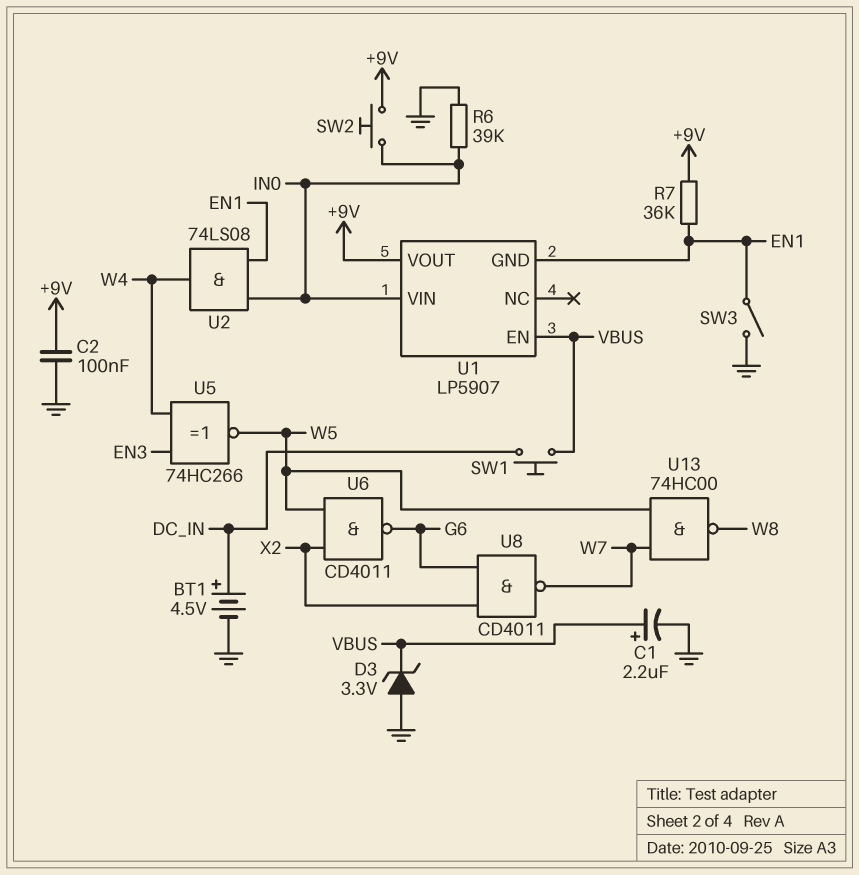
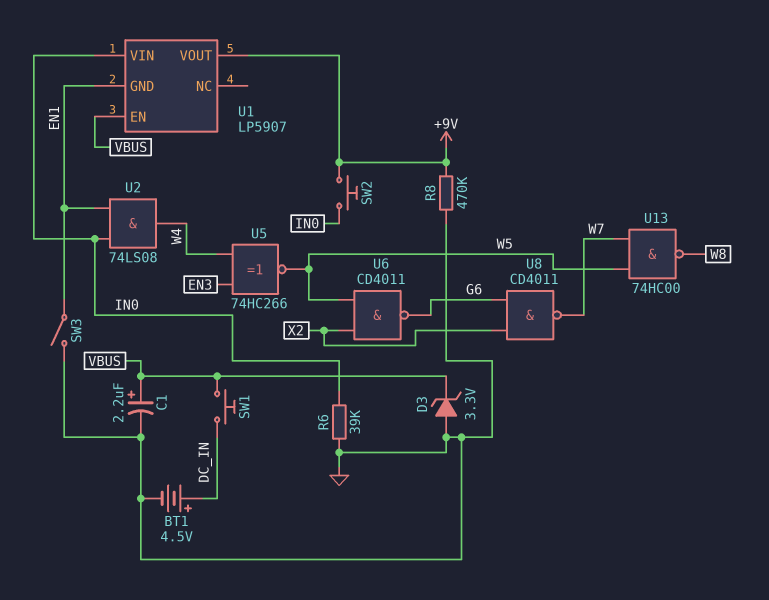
C2: 100nF (+9V, GND) -> none
R7: 36k (+9V, EN1) -> none
R8: none -> 470k (+9V, GND)

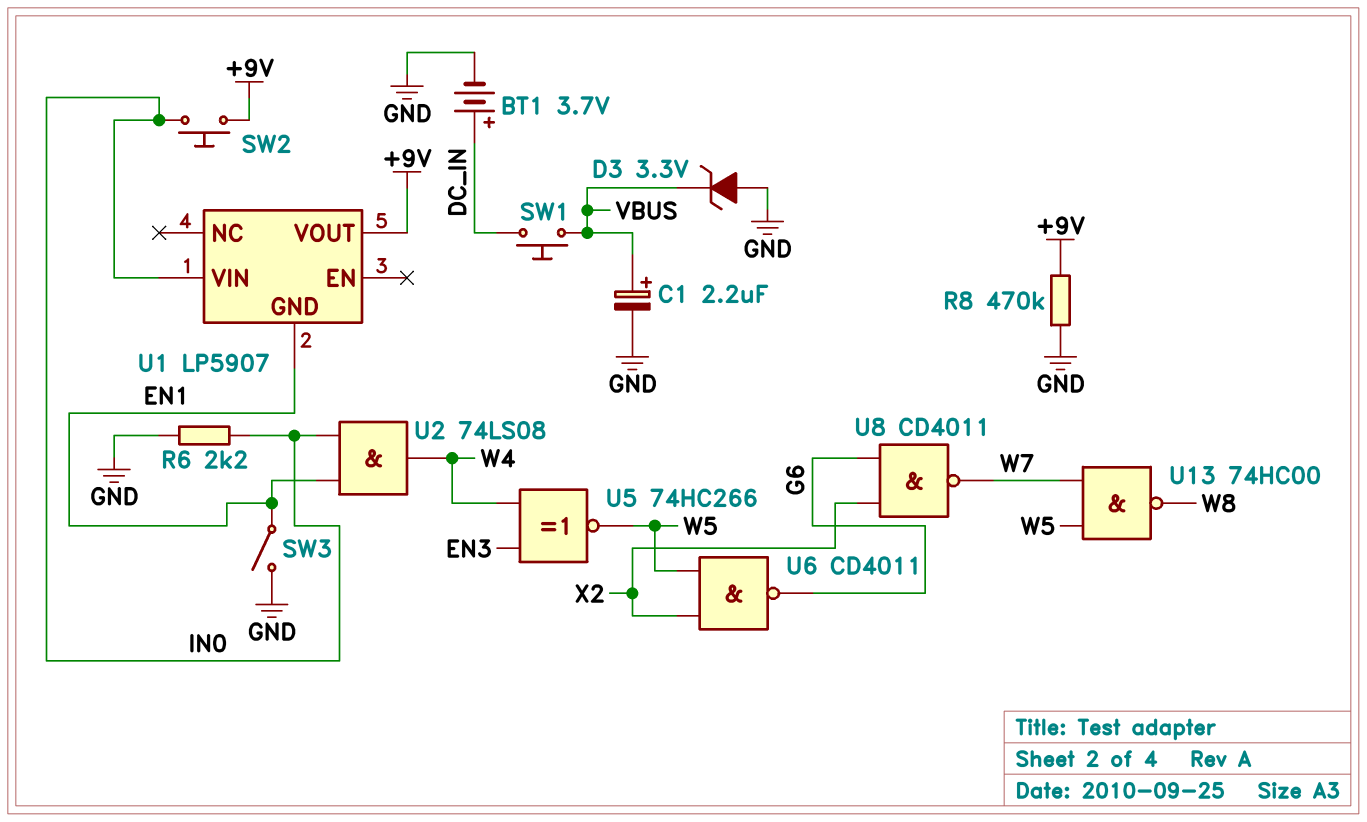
BT1: 4.5V (plus DC_IN, minus GND) -> 3.7V (plus DC_IN, minus GND)
R6: 39k (GND, IN0) -> 2.2k (GND, IN0)
U1 pin EN: VBUS -> none

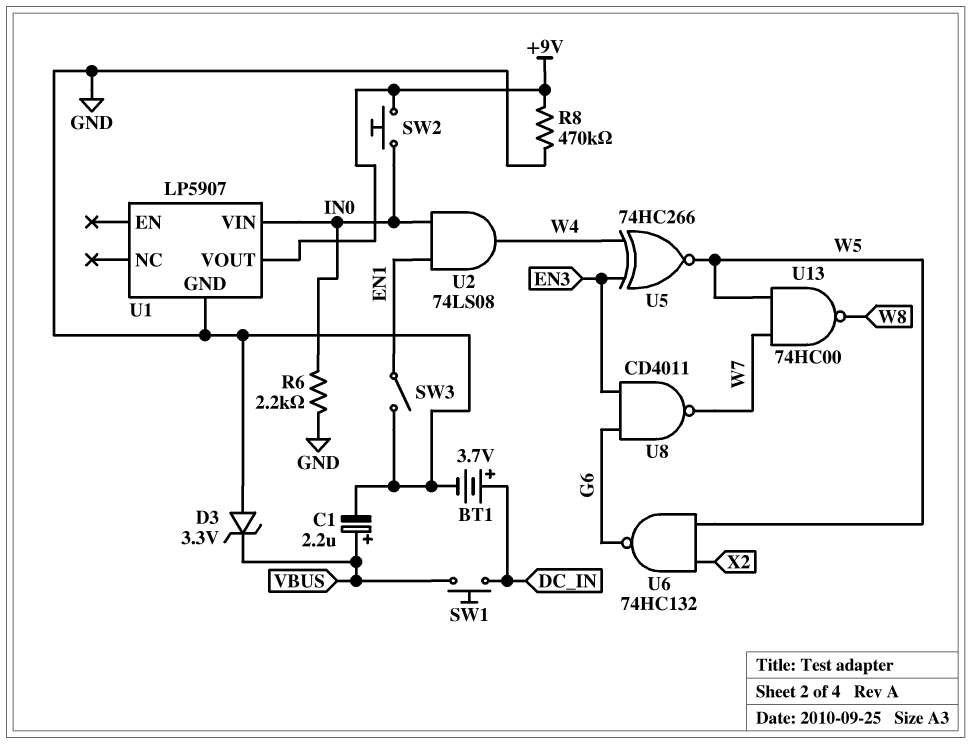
U1 pin GND: EN1 -> GND
U6: NAND CD4011 (in W5, in X2, out G6) -> NAND 74HC132 (in W5, in X2, out G6)
U8: NAND CD4011 (in G6, in X2, out W7) -> NAND CD4011 (in EN3, in G6, out W7)

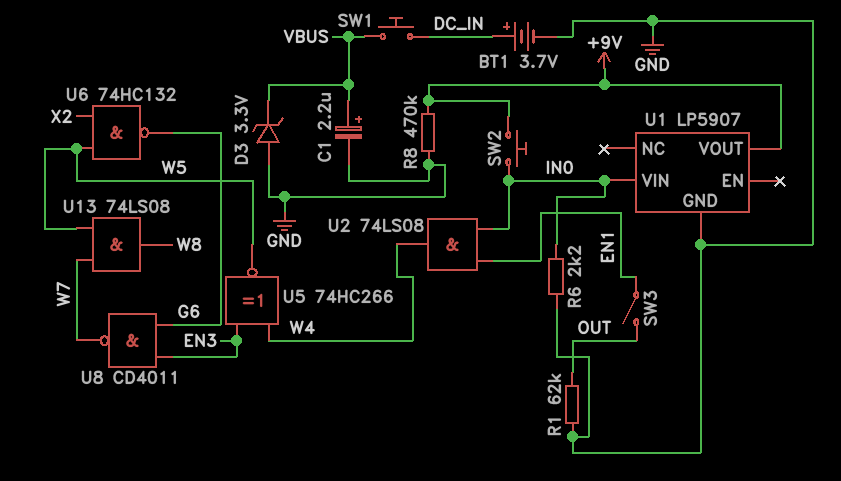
R1: none -> 62k (GND, OUT)
SW3: switch (EN1, GND) -> switch (EN1, OUT)
U13: NAND 74HC00 (in W5, in W7, out W8) -> AND 74LS08 (in W5, in W7, out W8)

